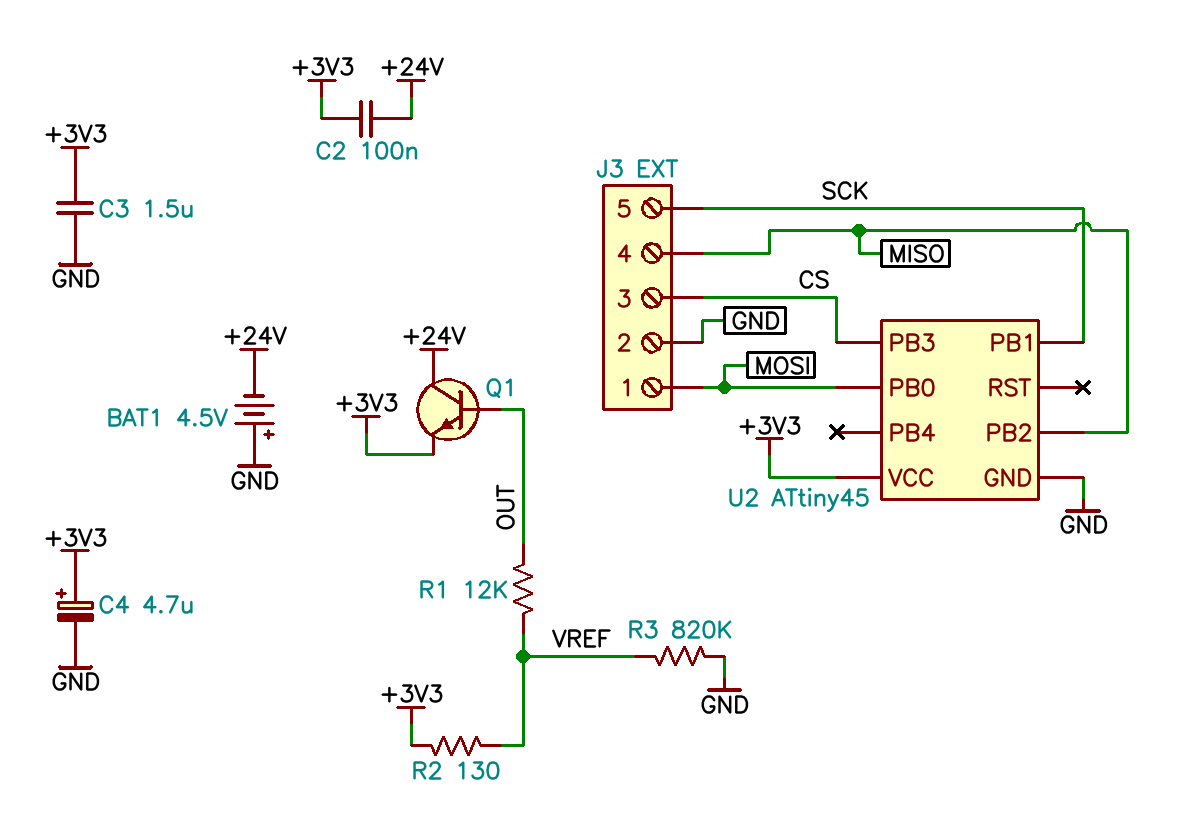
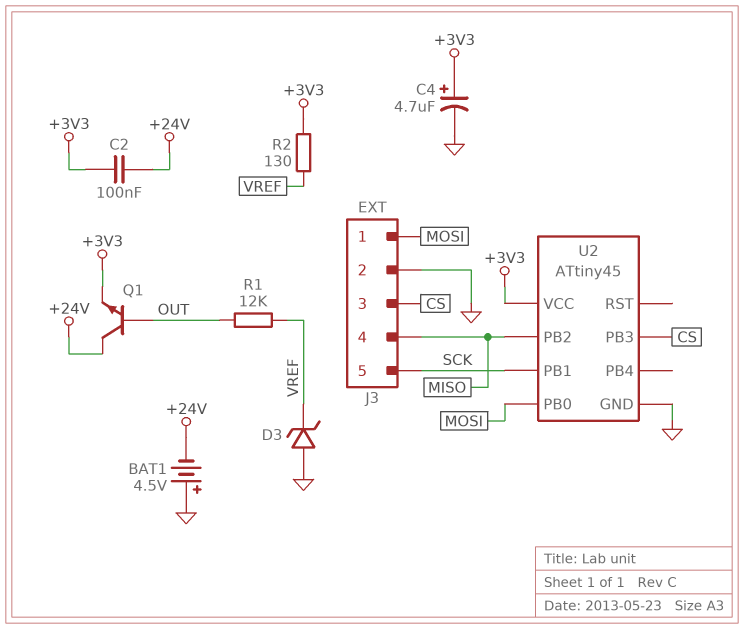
C3: 1.5uF (+3V3, GND) -> none
D3: none -> zener (A GND, K VREF)
R3: 820k (GND, VREF) -> none

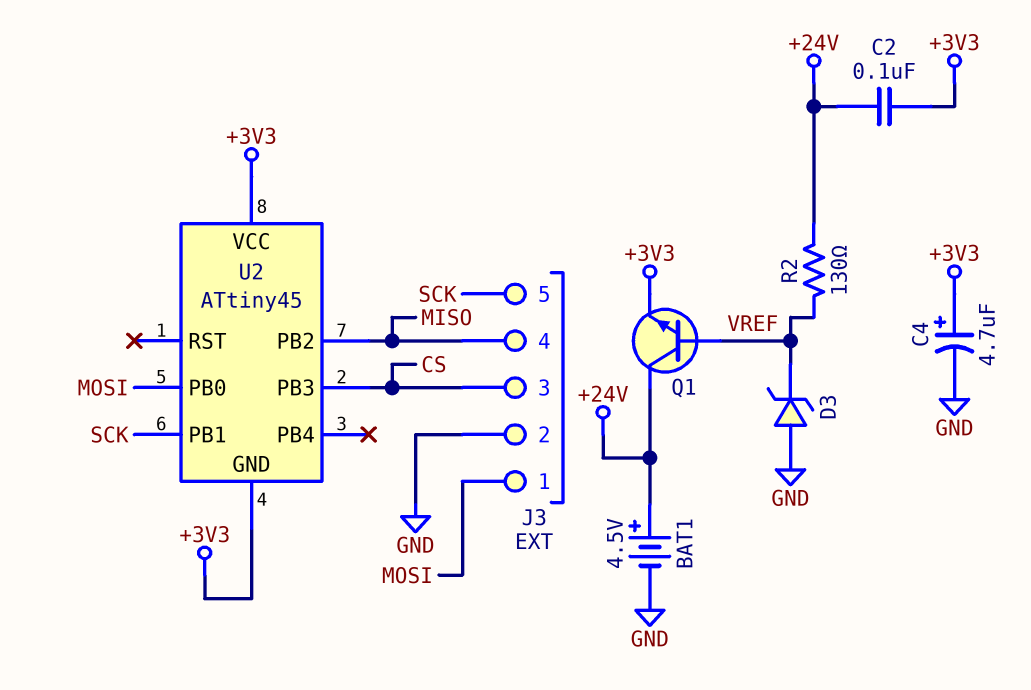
BAT1: 4.5V (plus GND, minus +24V) -> 4.5V (plus +24V, minus GND)
Q1: NPN (B OUT, C +24V, E +3V3) -> NPN (B VREF, C +24V, E +3V3)
R1: 12k (OUT, VREF) -> none
R2: 130 (+3V3, VREF) -> 130 (+24V, VREF)
U2 pin GND: GND -> +3V3

